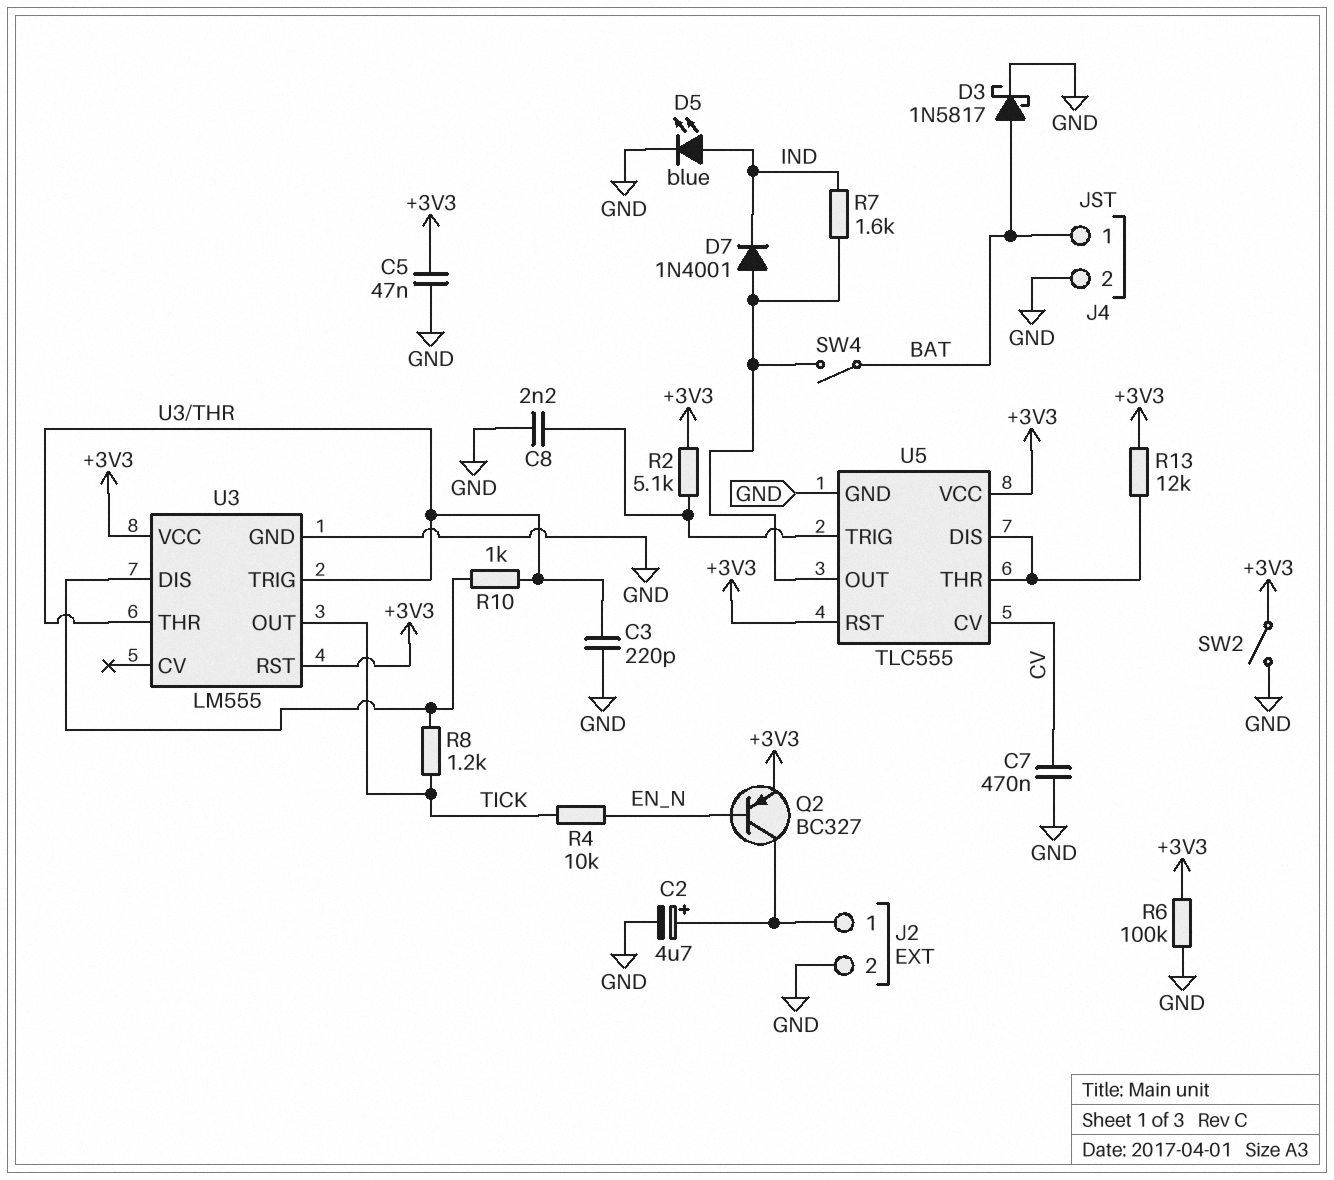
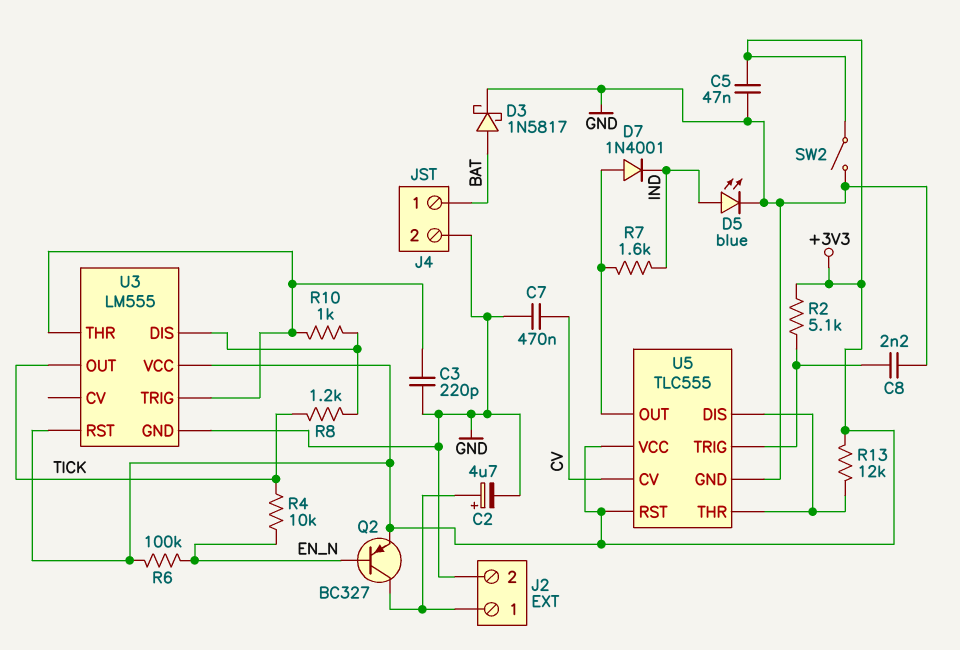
R6: 100k (+3V3, GND) -> 100k (+3V3, EN_N)
SW4: switch (BAT, U5/OUT) -> none

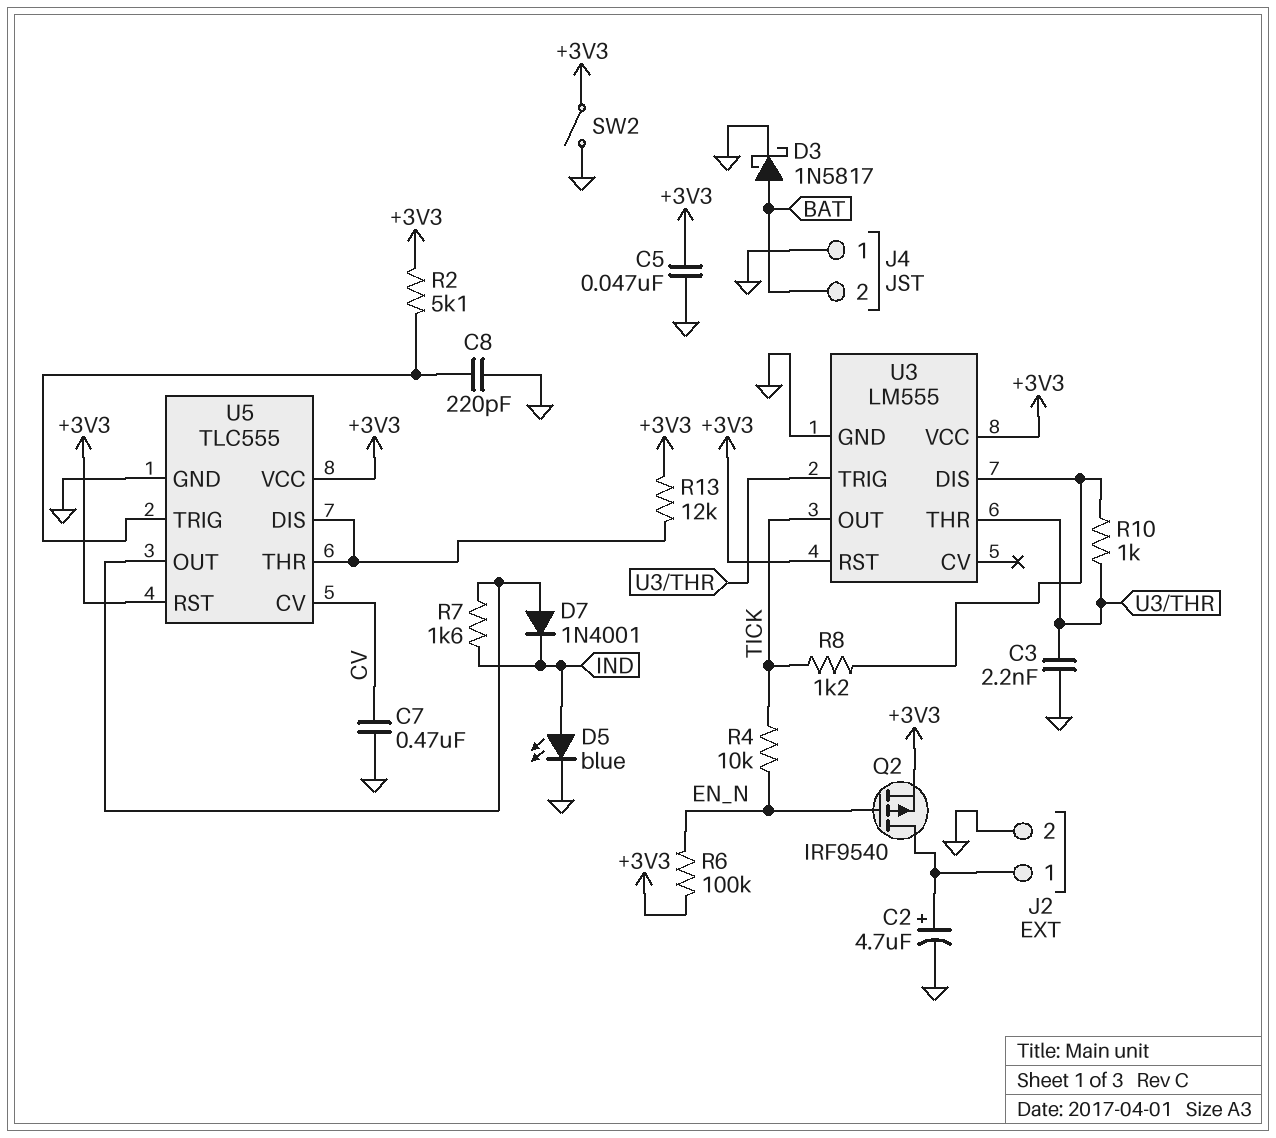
C3: 220pF (GND, U3/THR) -> 2.2nF (GND, U3/THR)
C8: 2.2nF (GND, U5/TRIG) -> 220pF (GND, U5/TRIG)
J4 pin 1: BAT -> GND
J4 pin 2: GND -> BAT
Q2: PNP BC327 (B EN_N, C J2/1, E +3V3) -> PMOS IRF9540 (G EN_N, D J2/1, S +3V3)

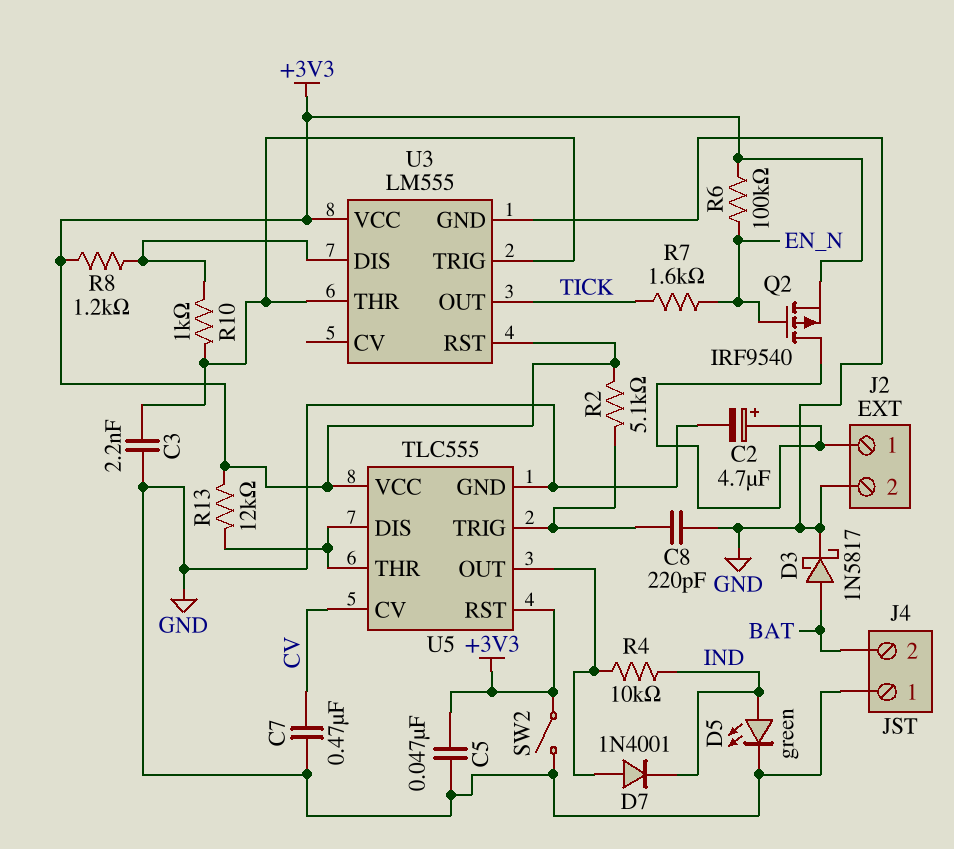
D5: LED blue (A IND, K GND) -> LED green (A IND, K GND)
R4: 10k (EN_N, TICK) -> 10k (IND, U5/OUT)
R7: 1.6k (IND, U5/OUT) -> 1.6k (EN_N, TICK)
R8: 1.2k (TICK, U3/DIS) -> 1.2k (+3V3, U3/DIS)

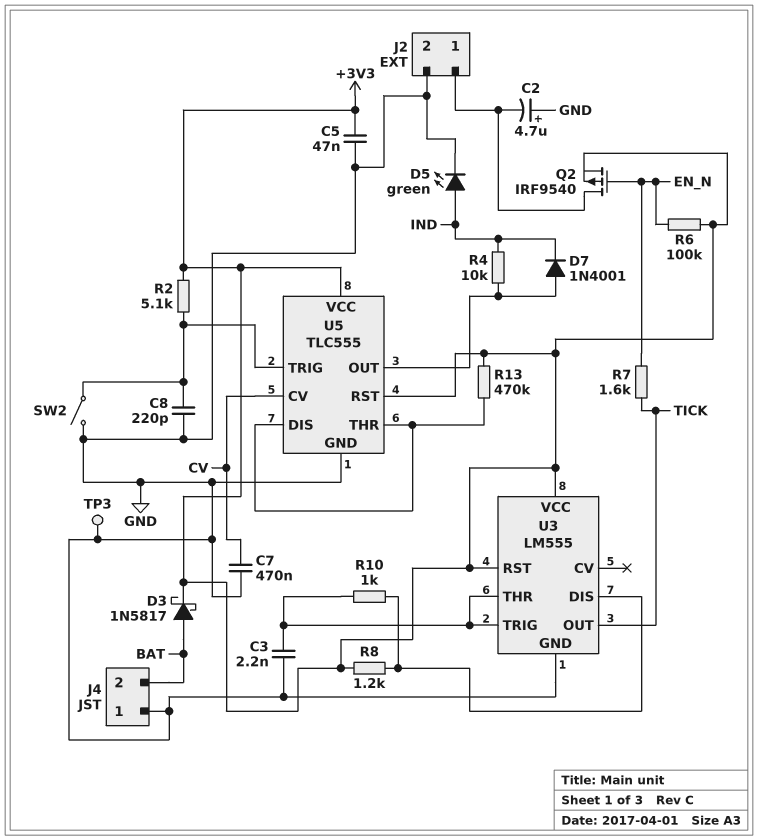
C2: 4.7uF (plus J2/1, minus GND) -> 4.7uF (plus GND, minus J2/1)
D3: schottky 1N5817 (A BAT, K GND) -> schottky 1N5817 (A BAT, K +3V3)
R13: 12k (+3V3, U5/DIS) -> 470k (+3V3, U5/DIS)
SW2: switch (+3V3, GND) -> switch (GND, U5/TRIG)
TP3: none -> test point (GND)

